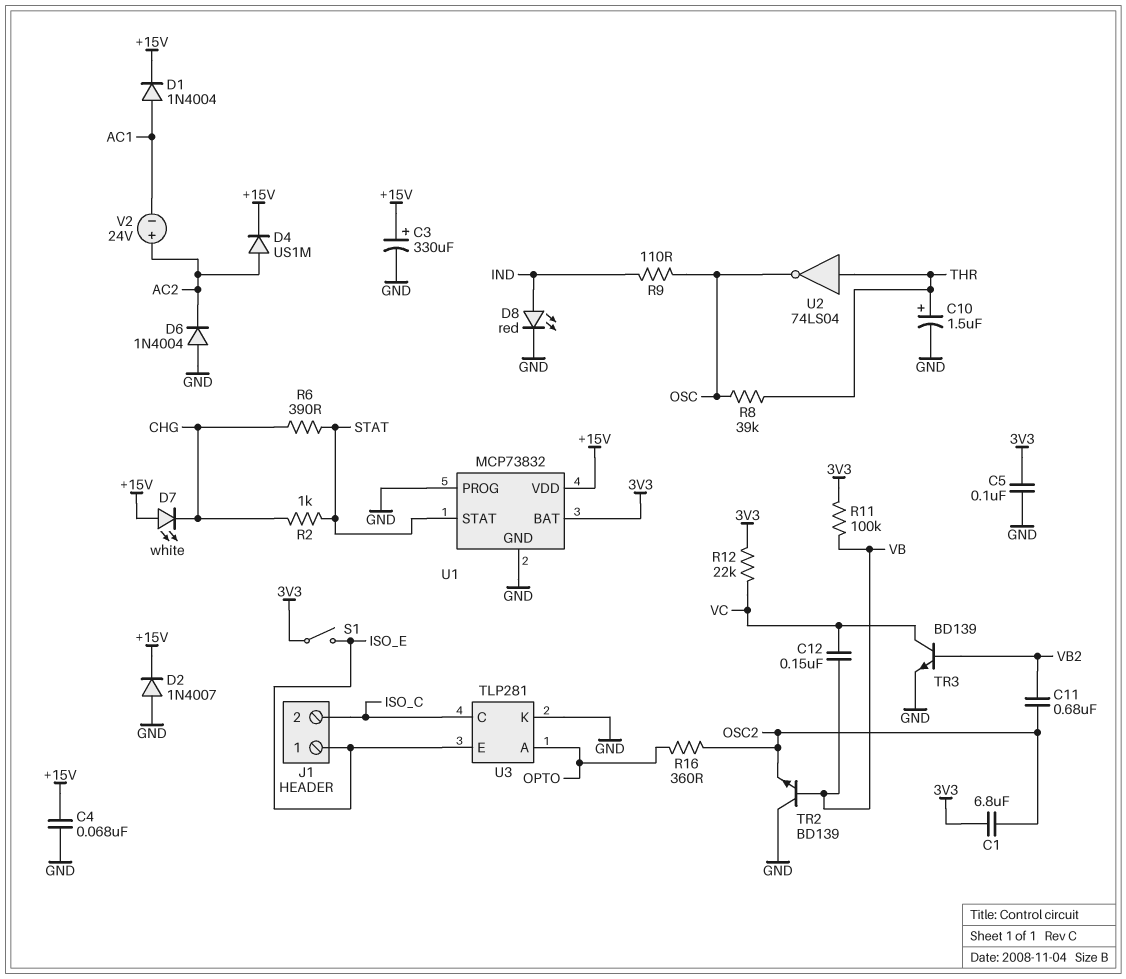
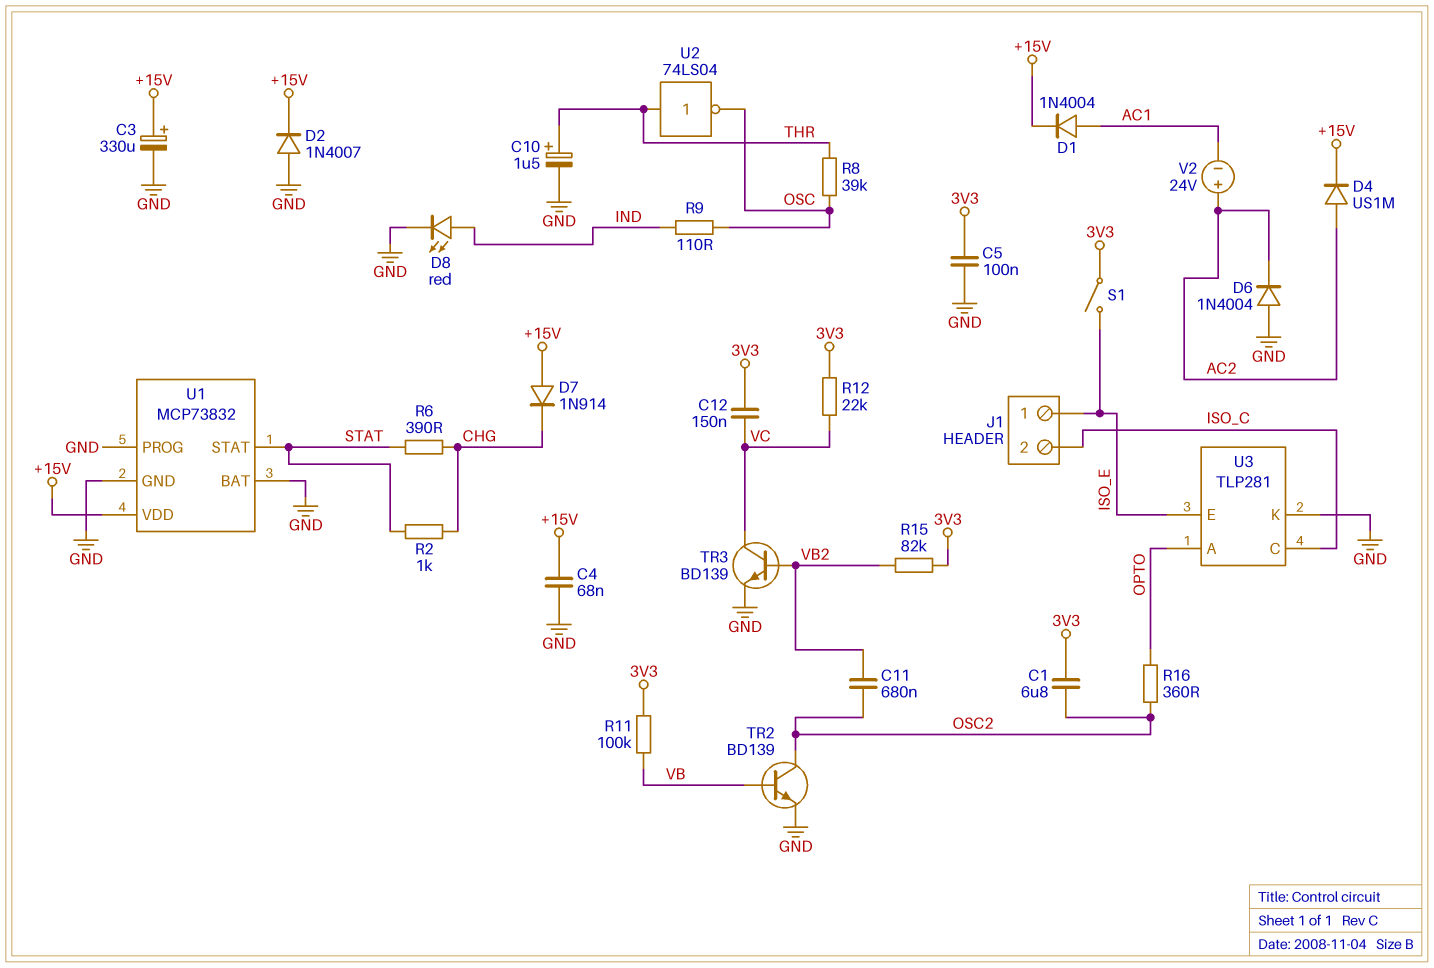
C12: 150nF (VB, VC) -> 150nF (3V3, VC)
D7: LED white (A +15V, K CHG) -> diode 1N914 (A +15V, K CHG)
R15: none -> 82k (3V3, VB2)
TR2: NPN BD139 (B VB, C GND, E OSC2) -> NPN BD139 (B VB, C OSC2, E GND)
U1 pin BAT: 3V3 -> GND

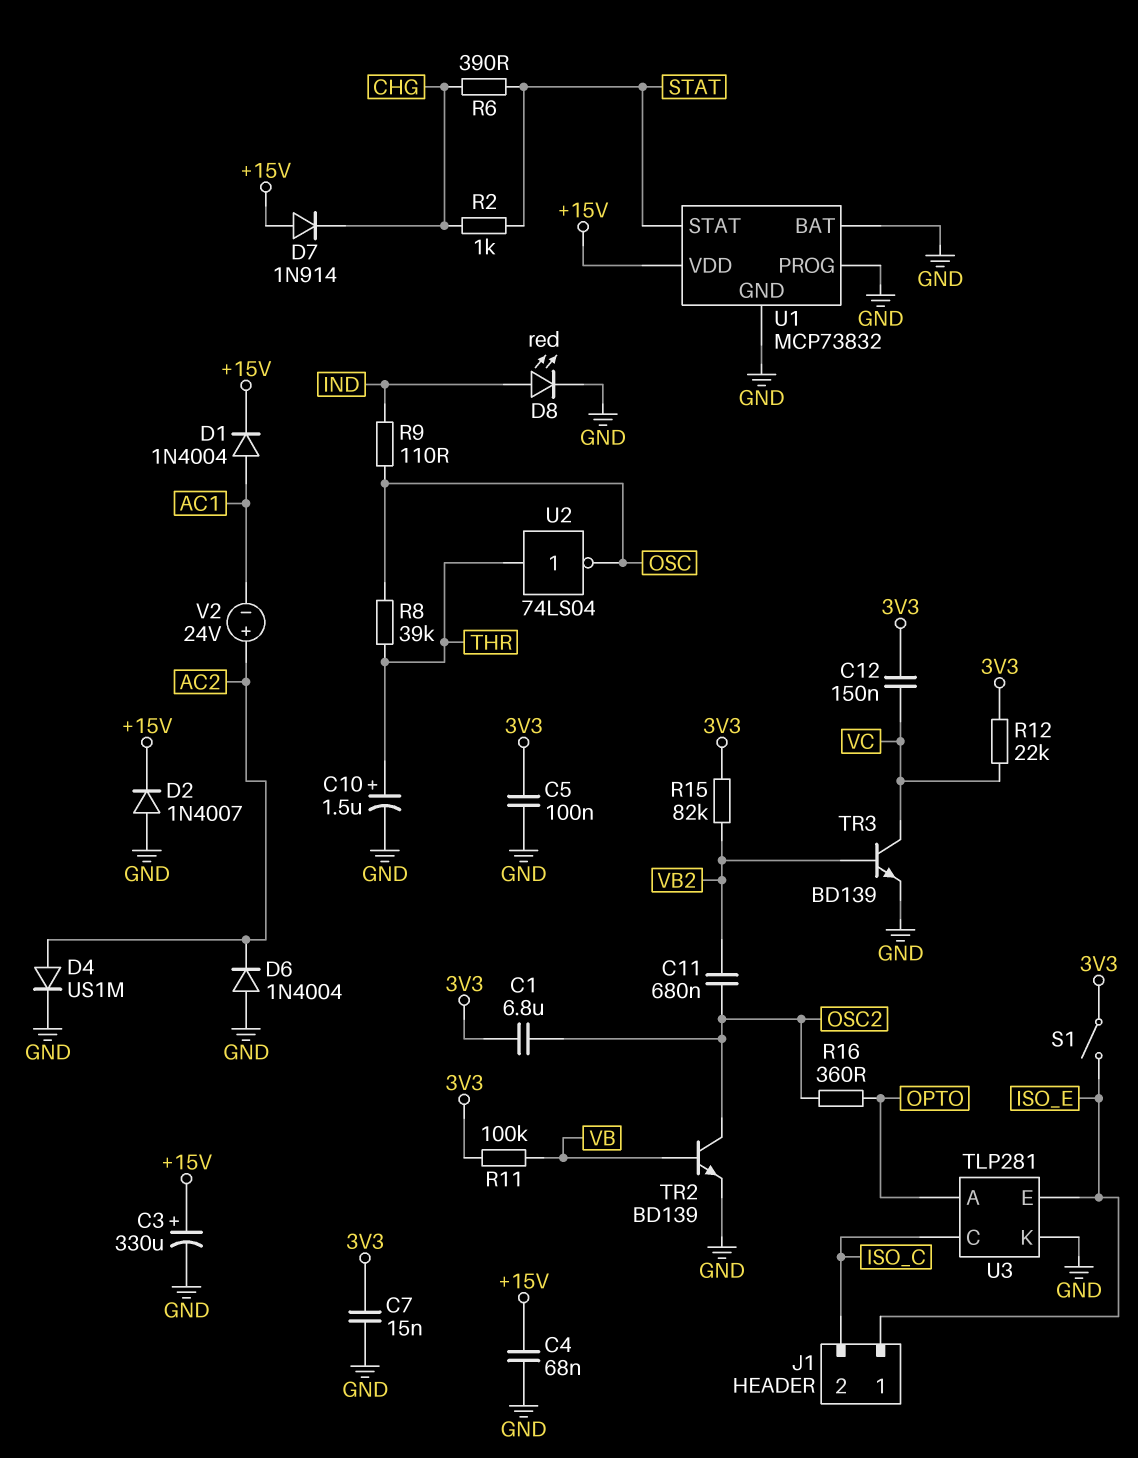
C7: none -> 15nF (3V3, GND)
D4: diode US1M (A AC2, K +15V) -> diode US1M (A AC2, K GND)

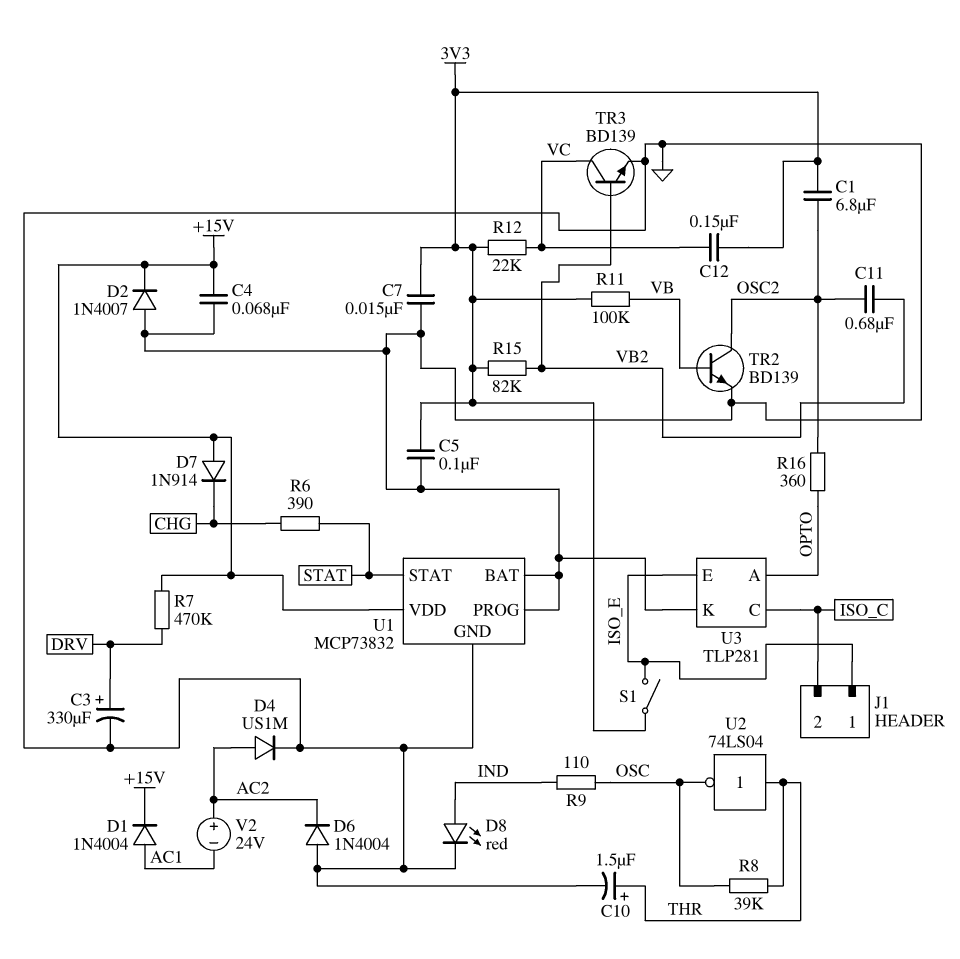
C3: 330uF (plus +15V, minus GND) -> 330uF (plus DRV, minus GND)
R2: 1k (CHG, STAT) -> none
R7: none -> 470k (+15V, DRV)

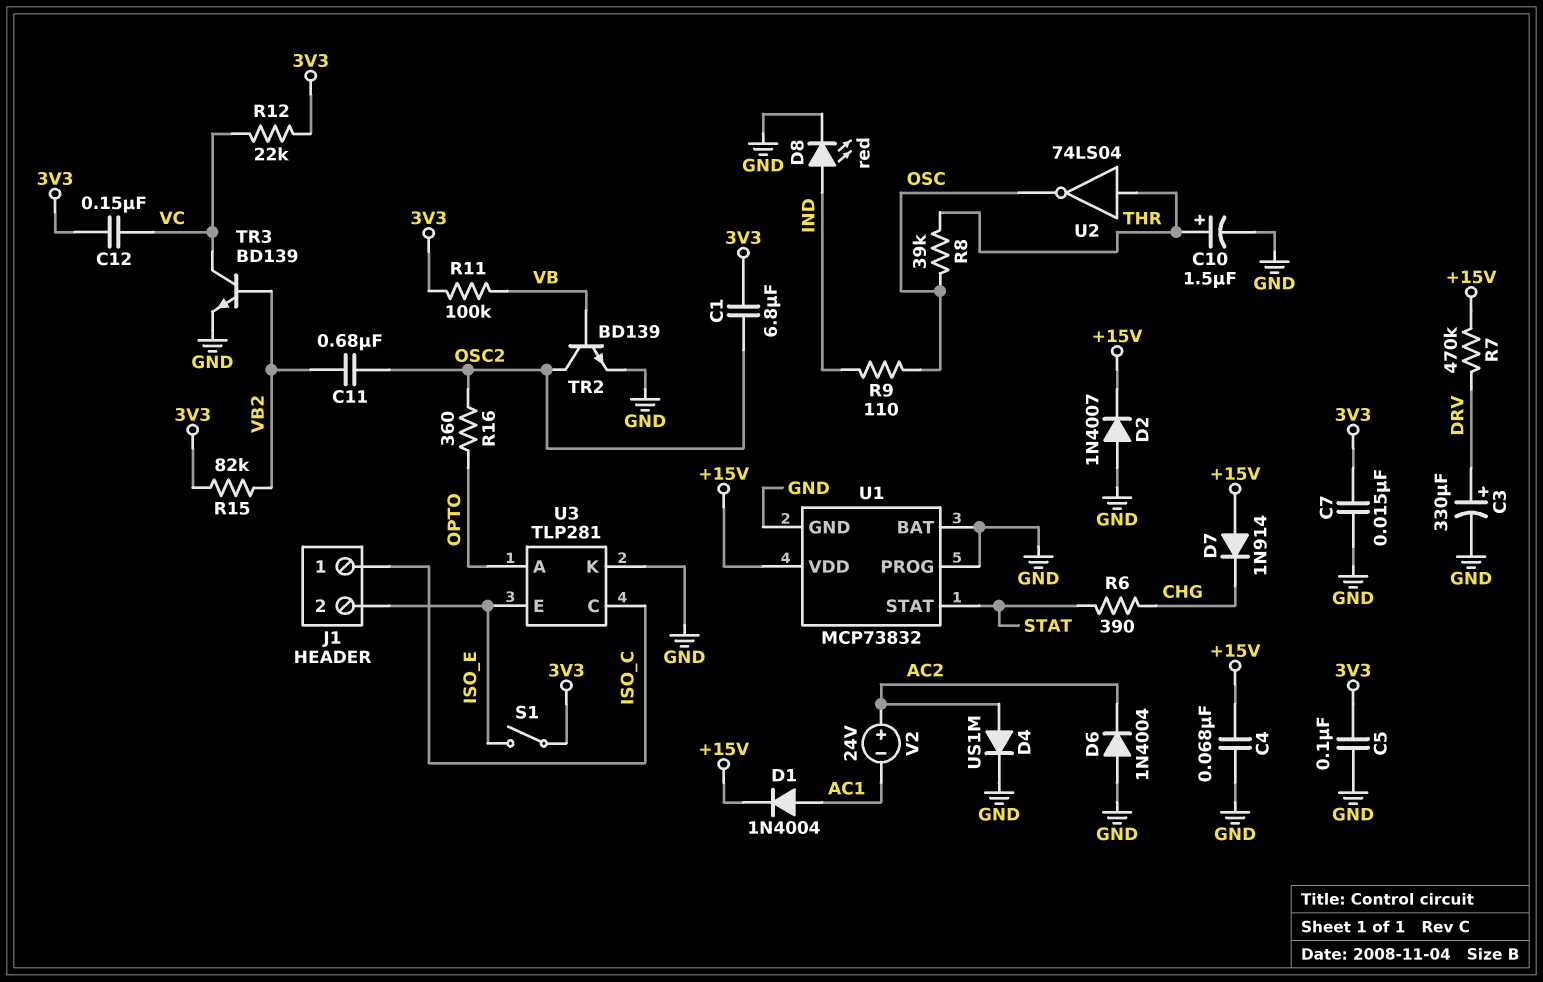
J1 pin 1: ISO_E -> ISO_C
J1 pin 2: ISO_C -> ISO_E

